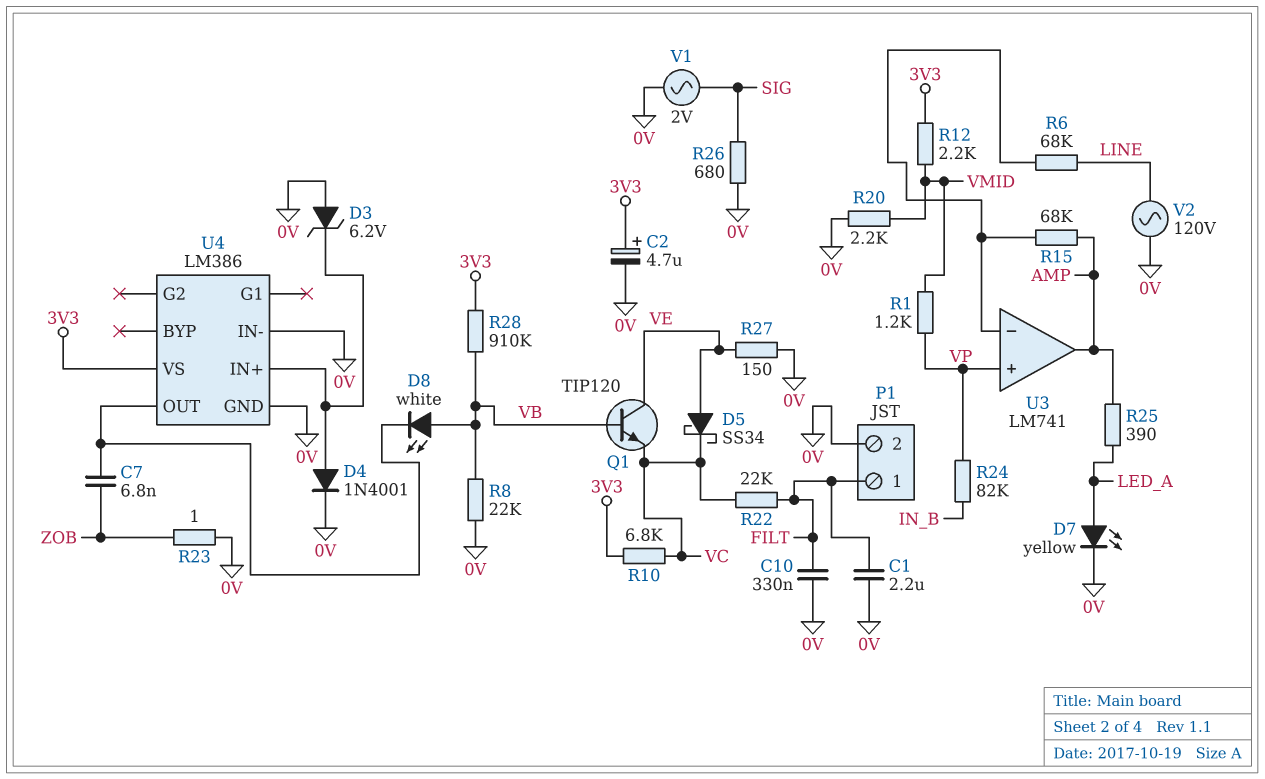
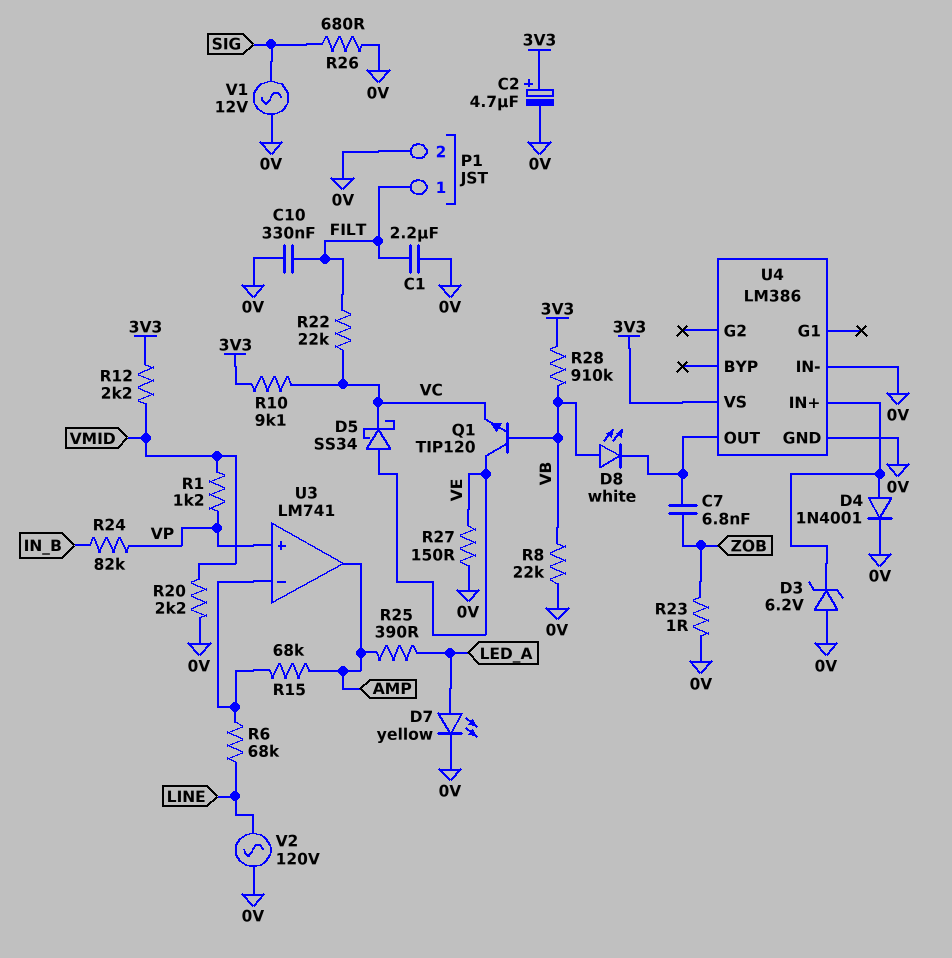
R10: 6.8k (3V3, VC) -> 9.1k (3V3, VC)
V1: AC 2V (0V, SIG) -> AC 12V (0V, SIG)

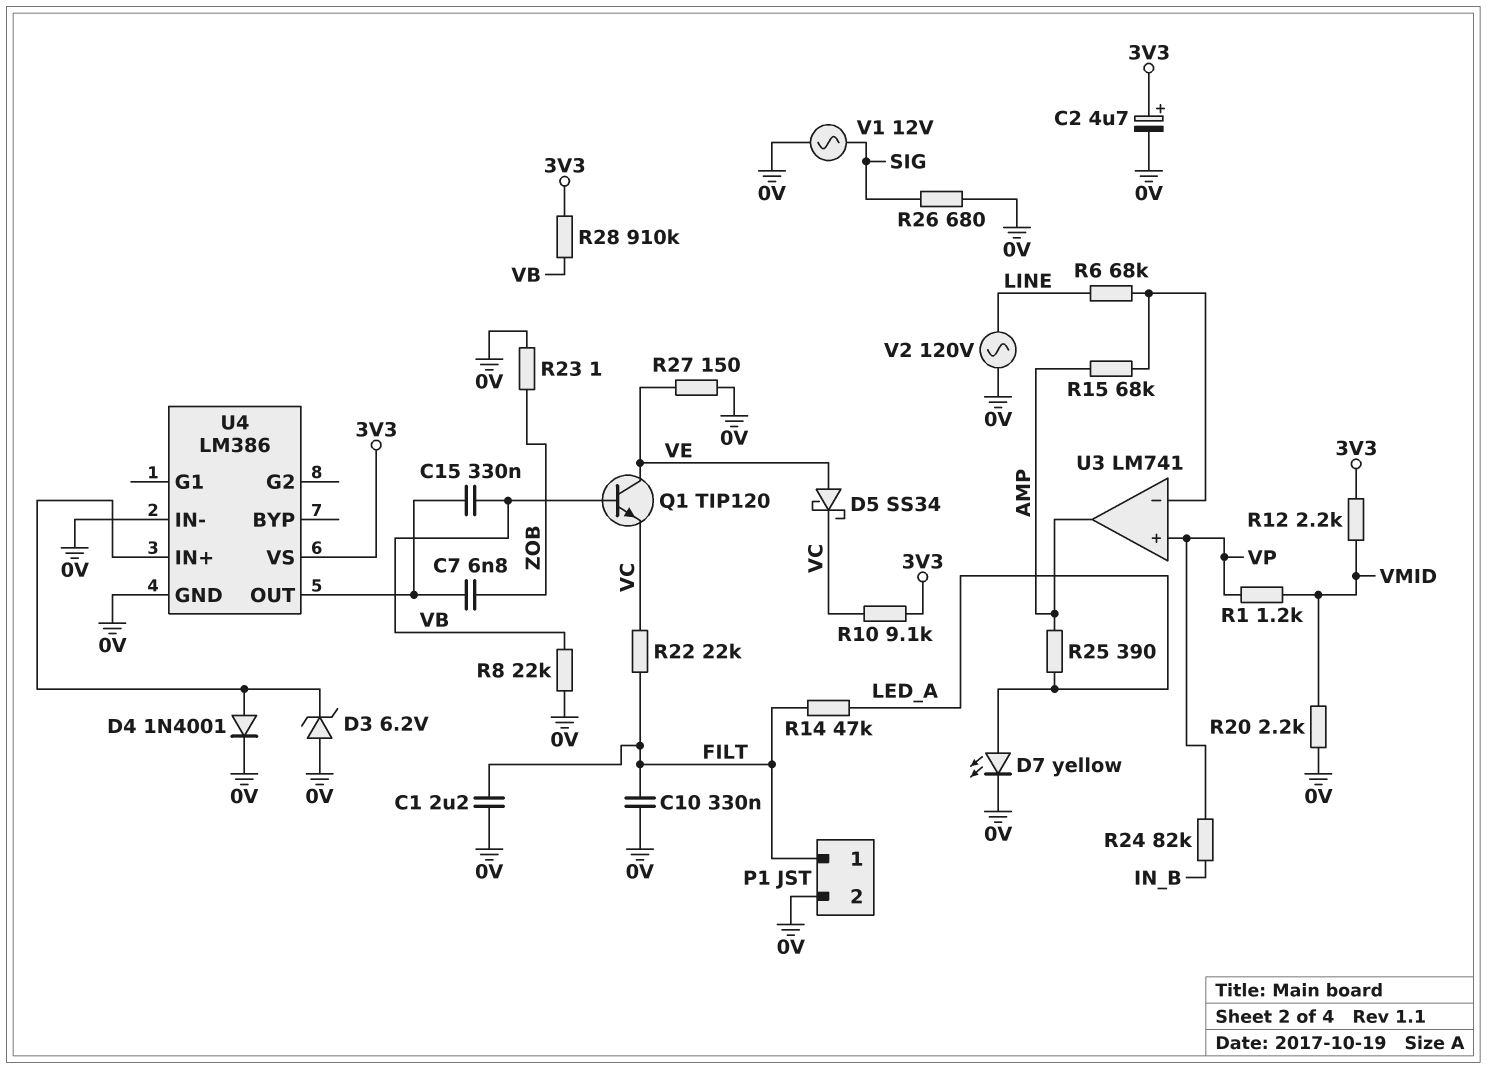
C15: none -> 330nF (U4/OUT, VB)
D8: LED white (A VB, K U4/OUT) -> none
R14: none -> 47k (FILT, LED_A)

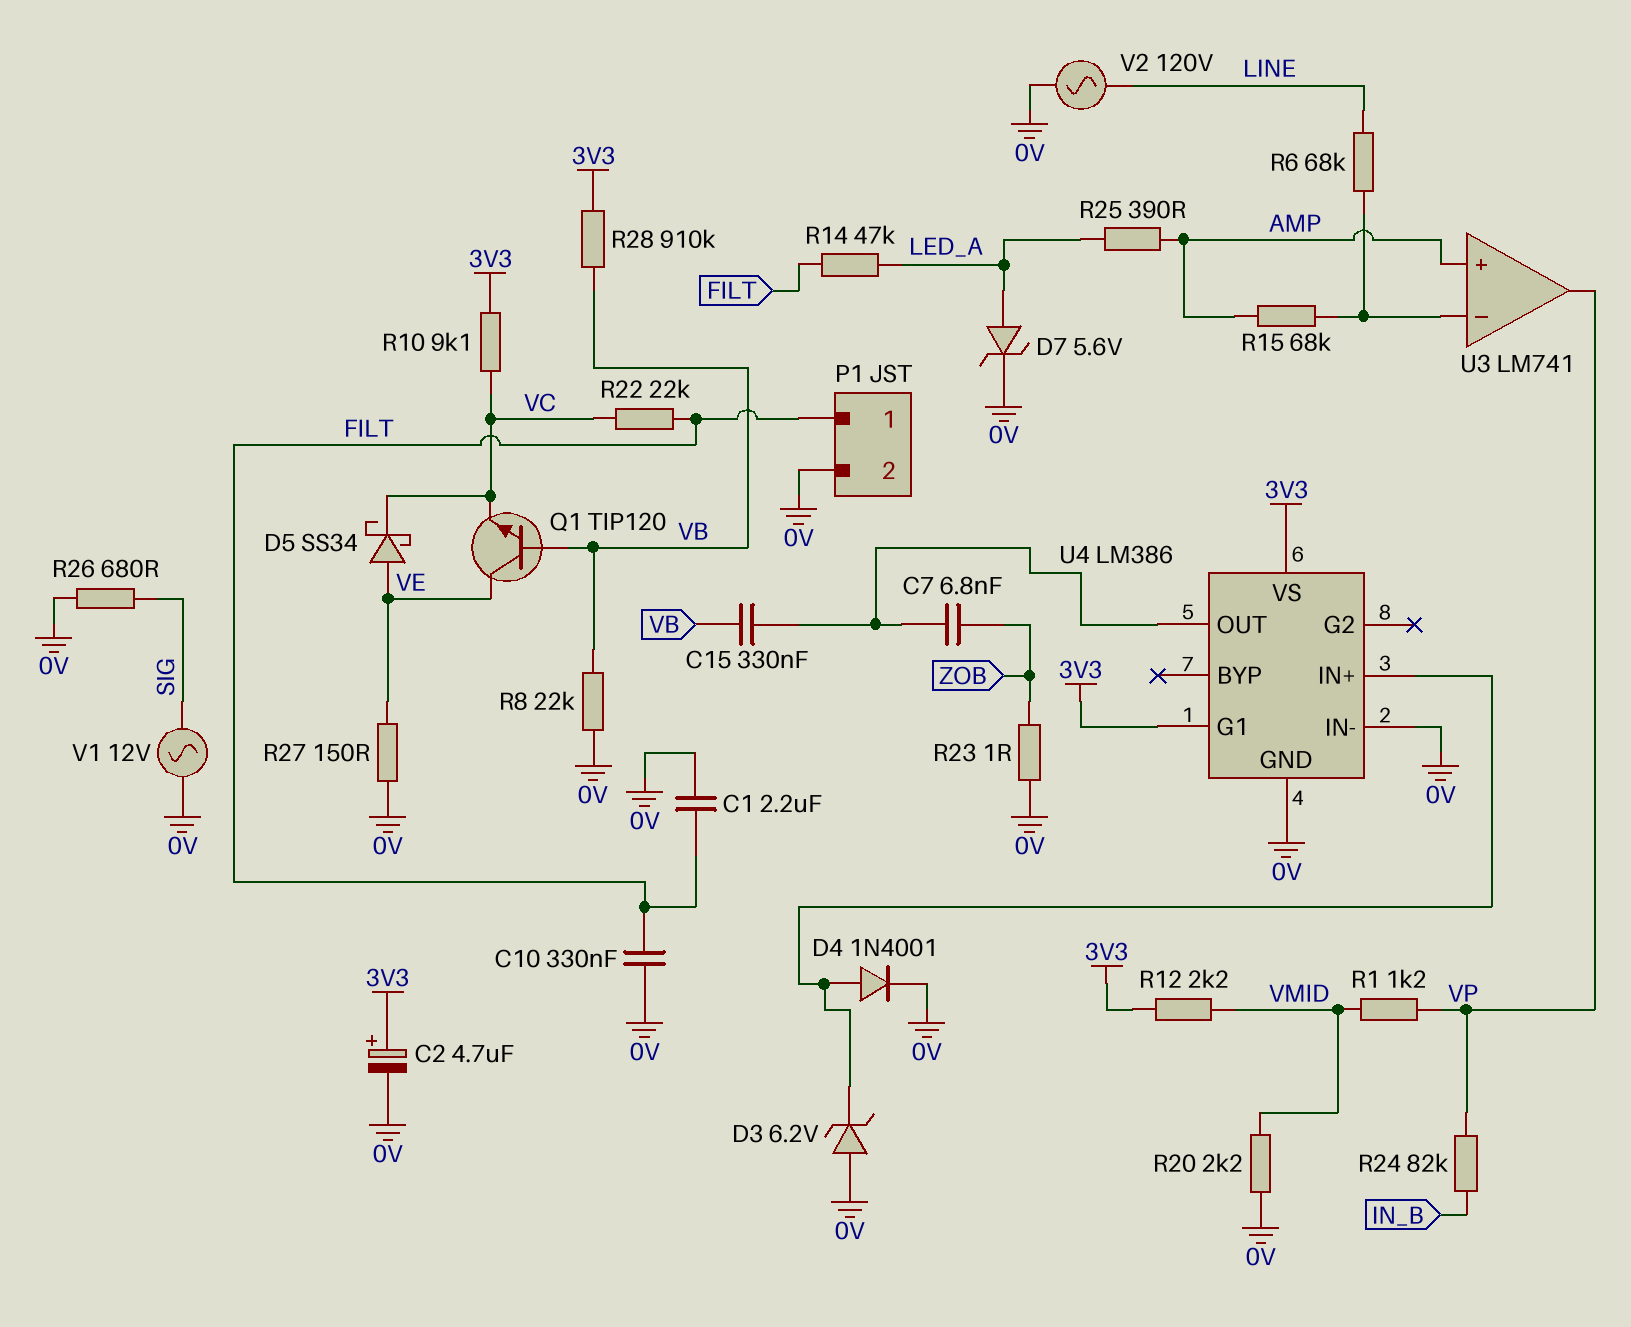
D7: LED yellow (A LED_A, K 0V) -> zener 5.6V (A LED_A, K 0V)
U3 pin in+: VP -> AMP
U3 pin out: AMP -> VP
U4 pin G1: none -> 3V3

